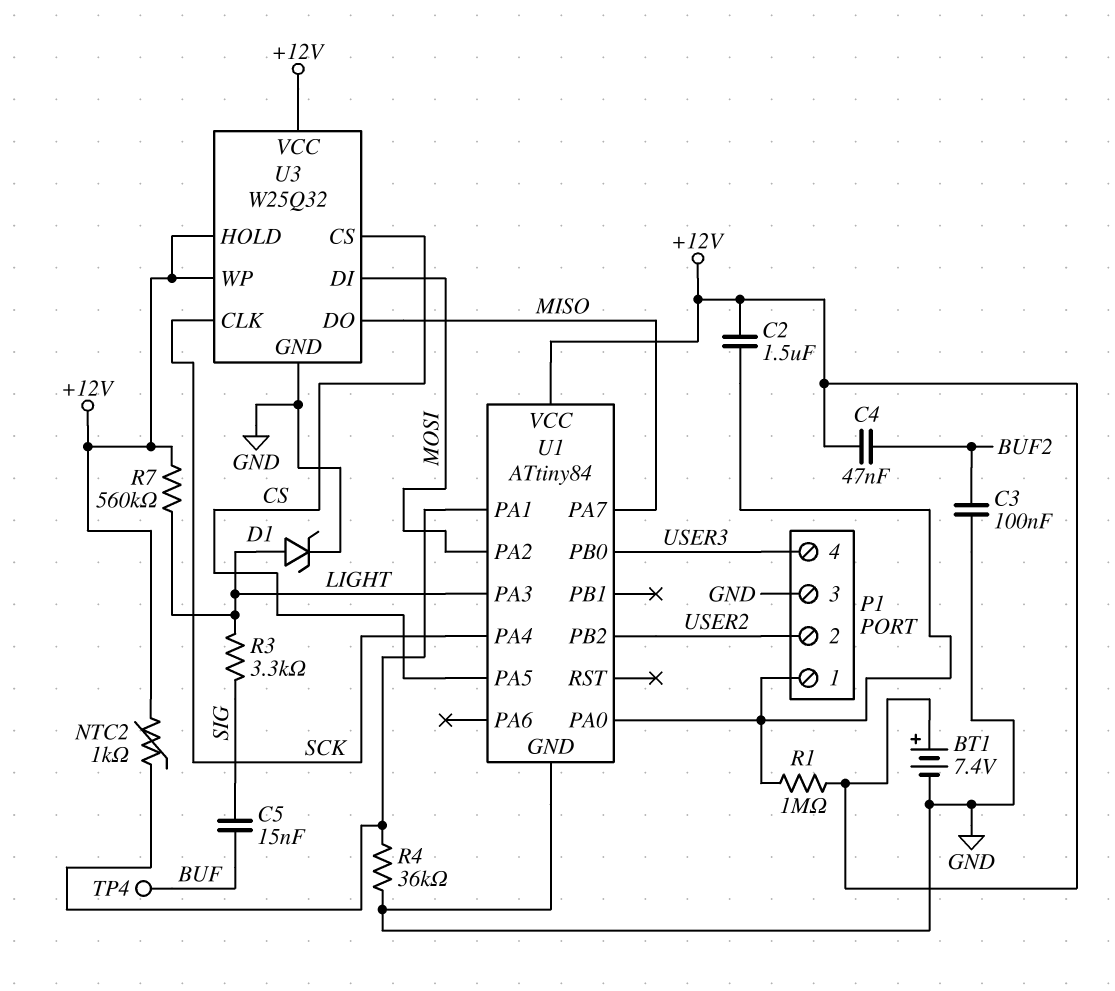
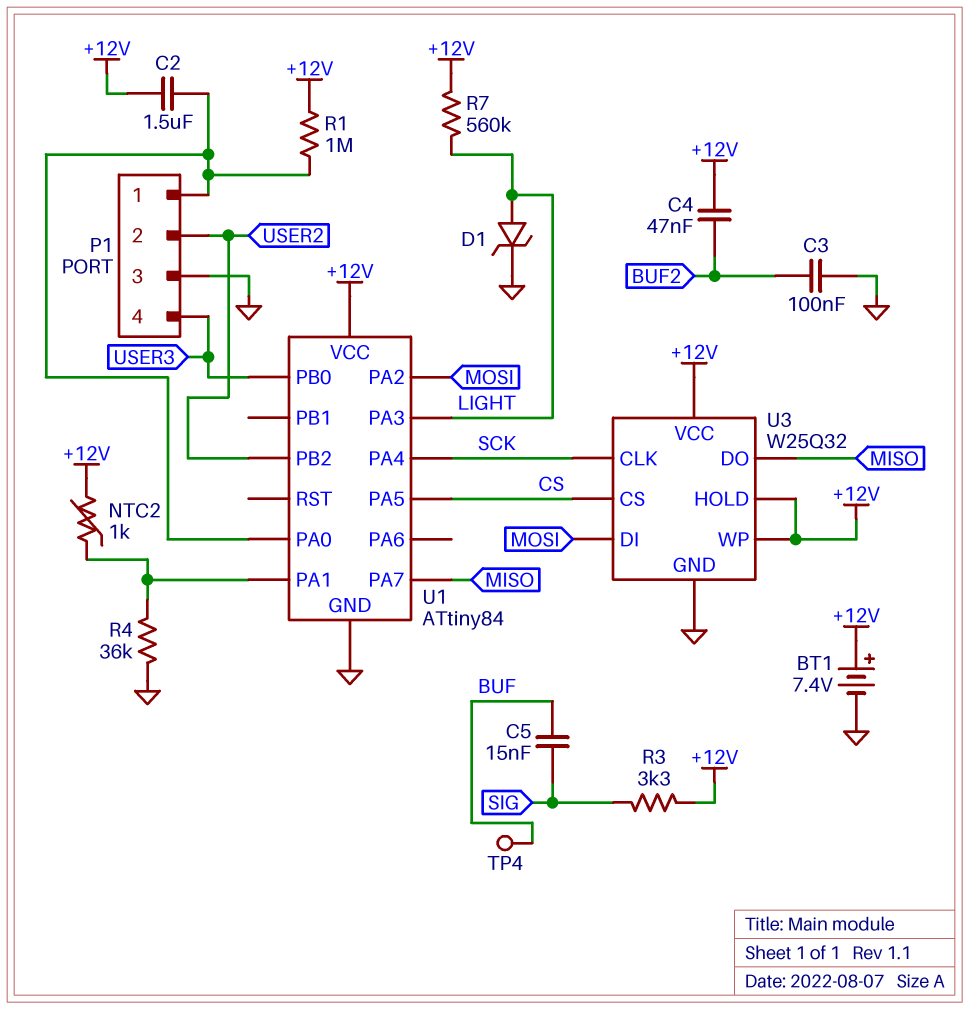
R3: 3.3k (LIGHT, SIG) -> 3.3k (+12V, SIG)

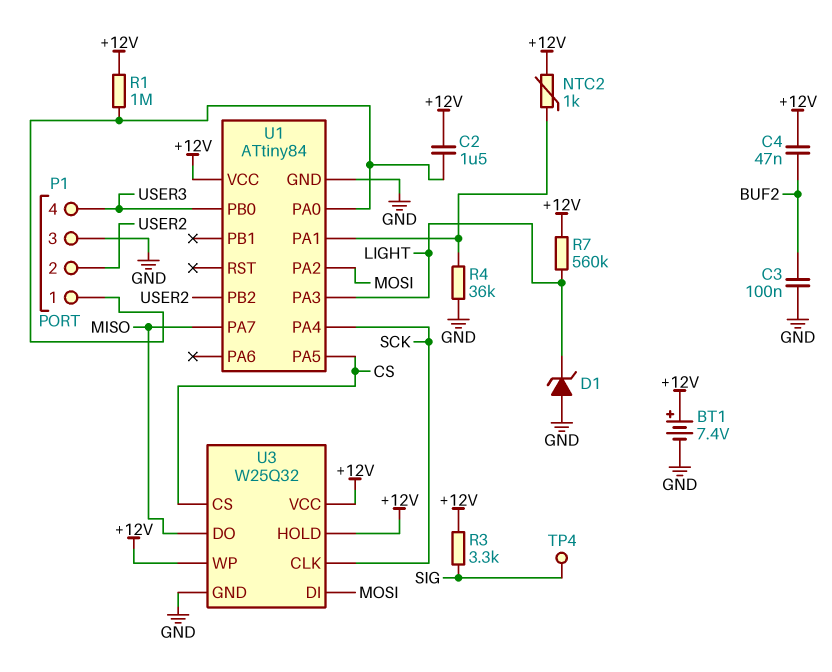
C5: 15nF (BUF, SIG) -> none
D1: zener (A LIGHT, K GND) -> zener (A GND, K LIGHT)
TP4: test point (BUF) -> test point (SIG)

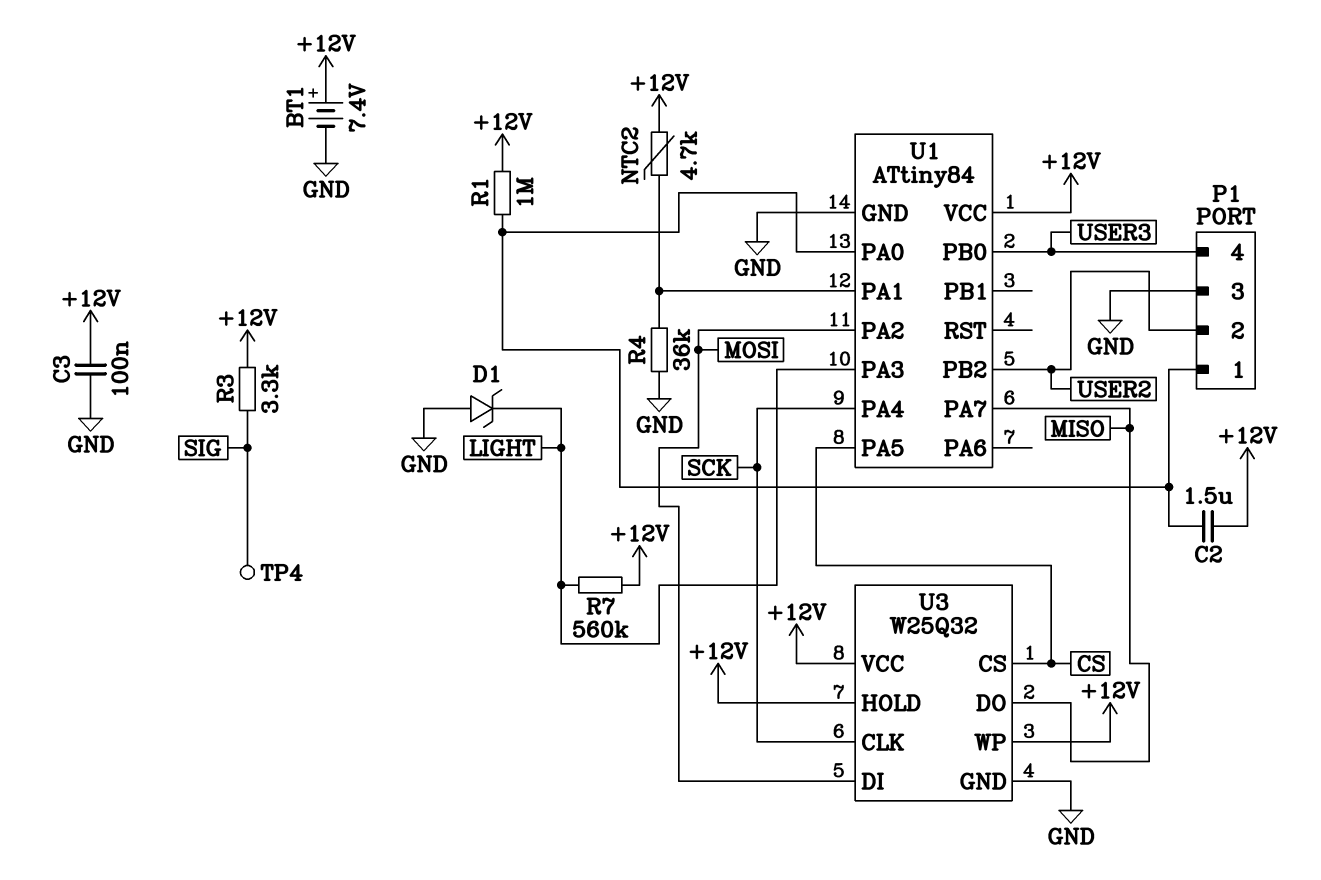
C3: 100nF (BUF2, GND) -> 100nF (+12V, GND)
C4: 47nF (+12V, BUF2) -> none
NTC2: 1k (+12V, U1/PA1) -> 4.7k (+12V, U1/PA1)

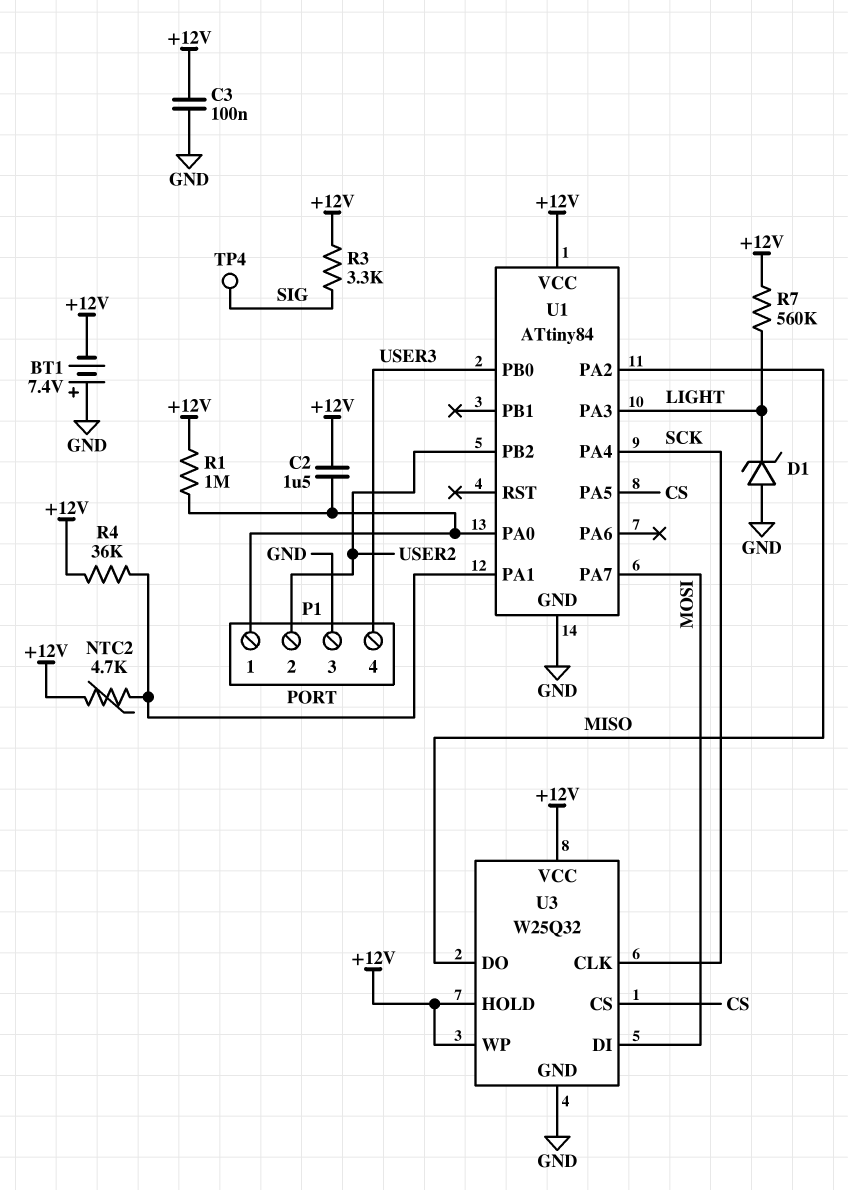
BT1: 7.4V (plus +12V, minus GND) -> 7.4V (plus GND, minus +12V)
R4: 36k (GND, U1/PA1) -> 36k (+12V, U1/PA1)
U1 pin PA2: MOSI -> MISO
U1 pin PA7: MISO -> MOSI

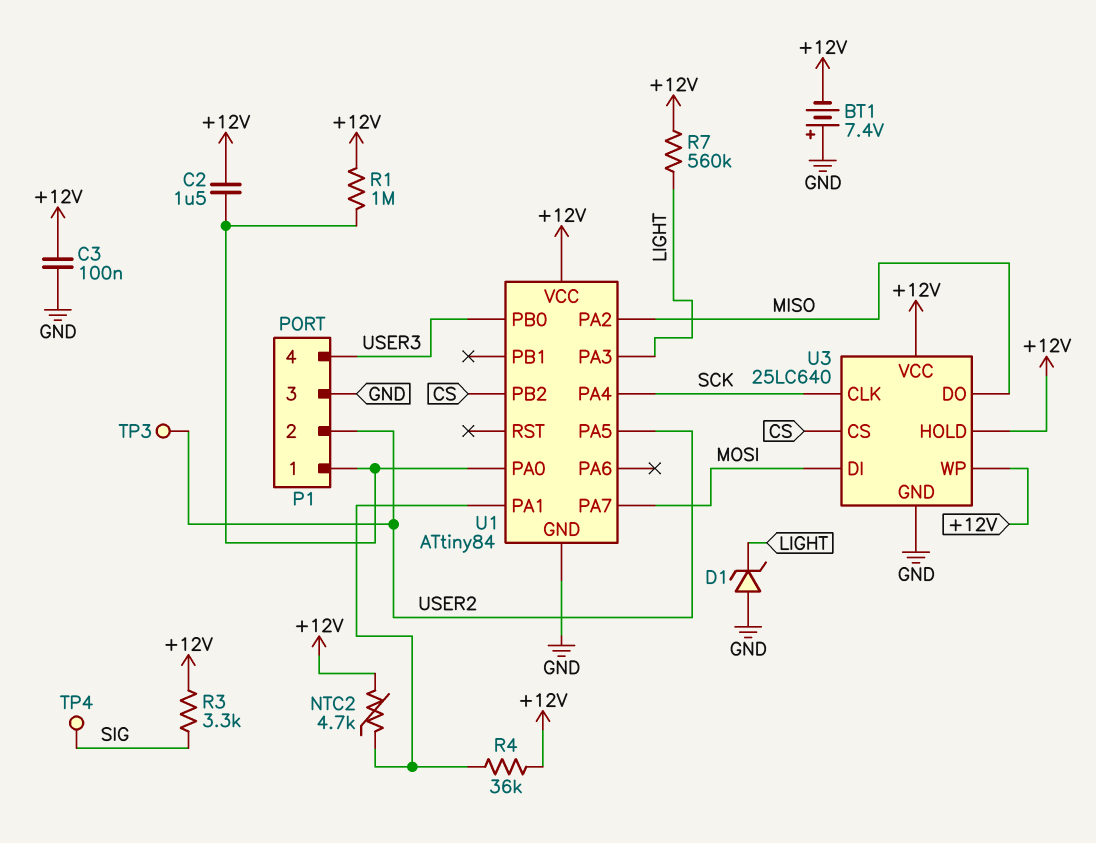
TP3: none -> test point (USER2)
U1 pin PA5: CS -> USER2
U1 pin PB2: USER2 -> CS
U3: W25Q32 -> 25LC640

